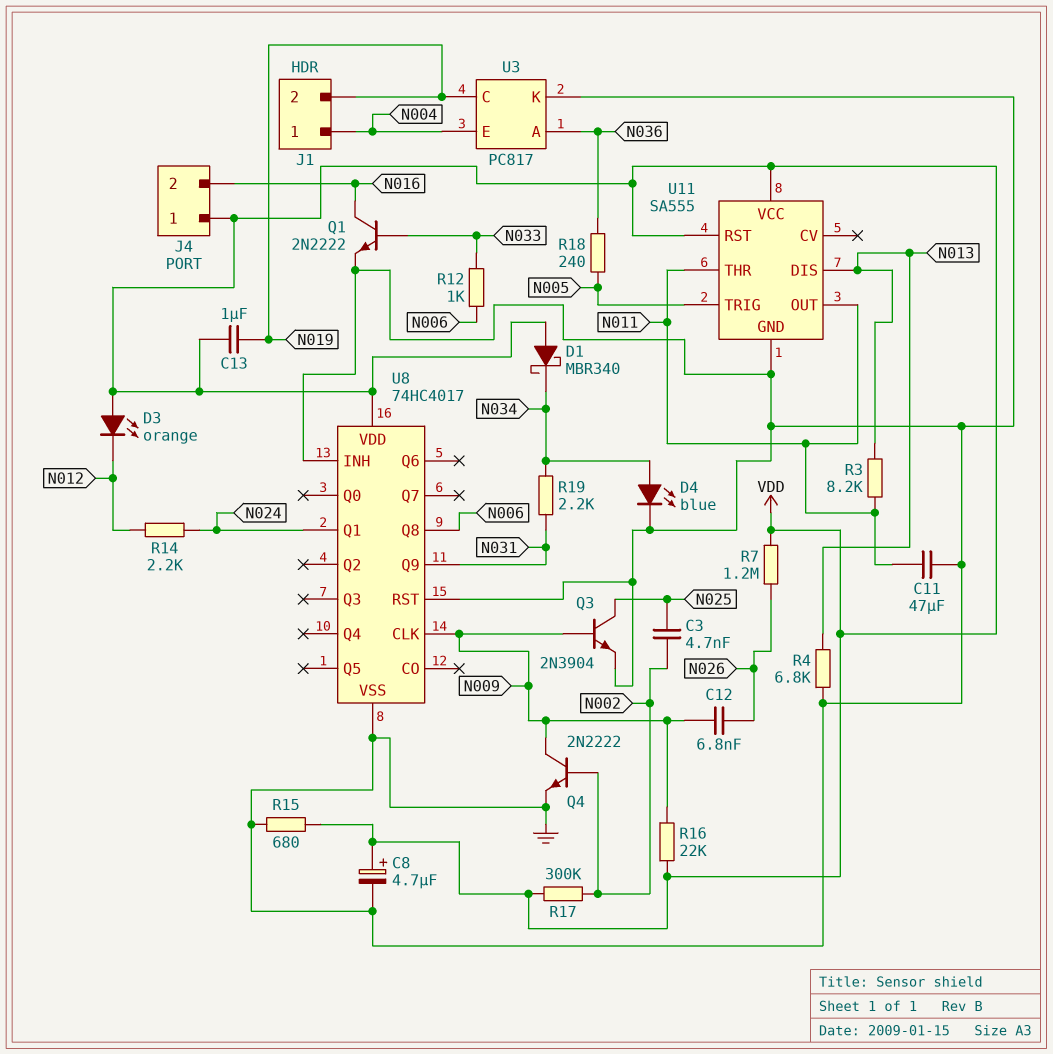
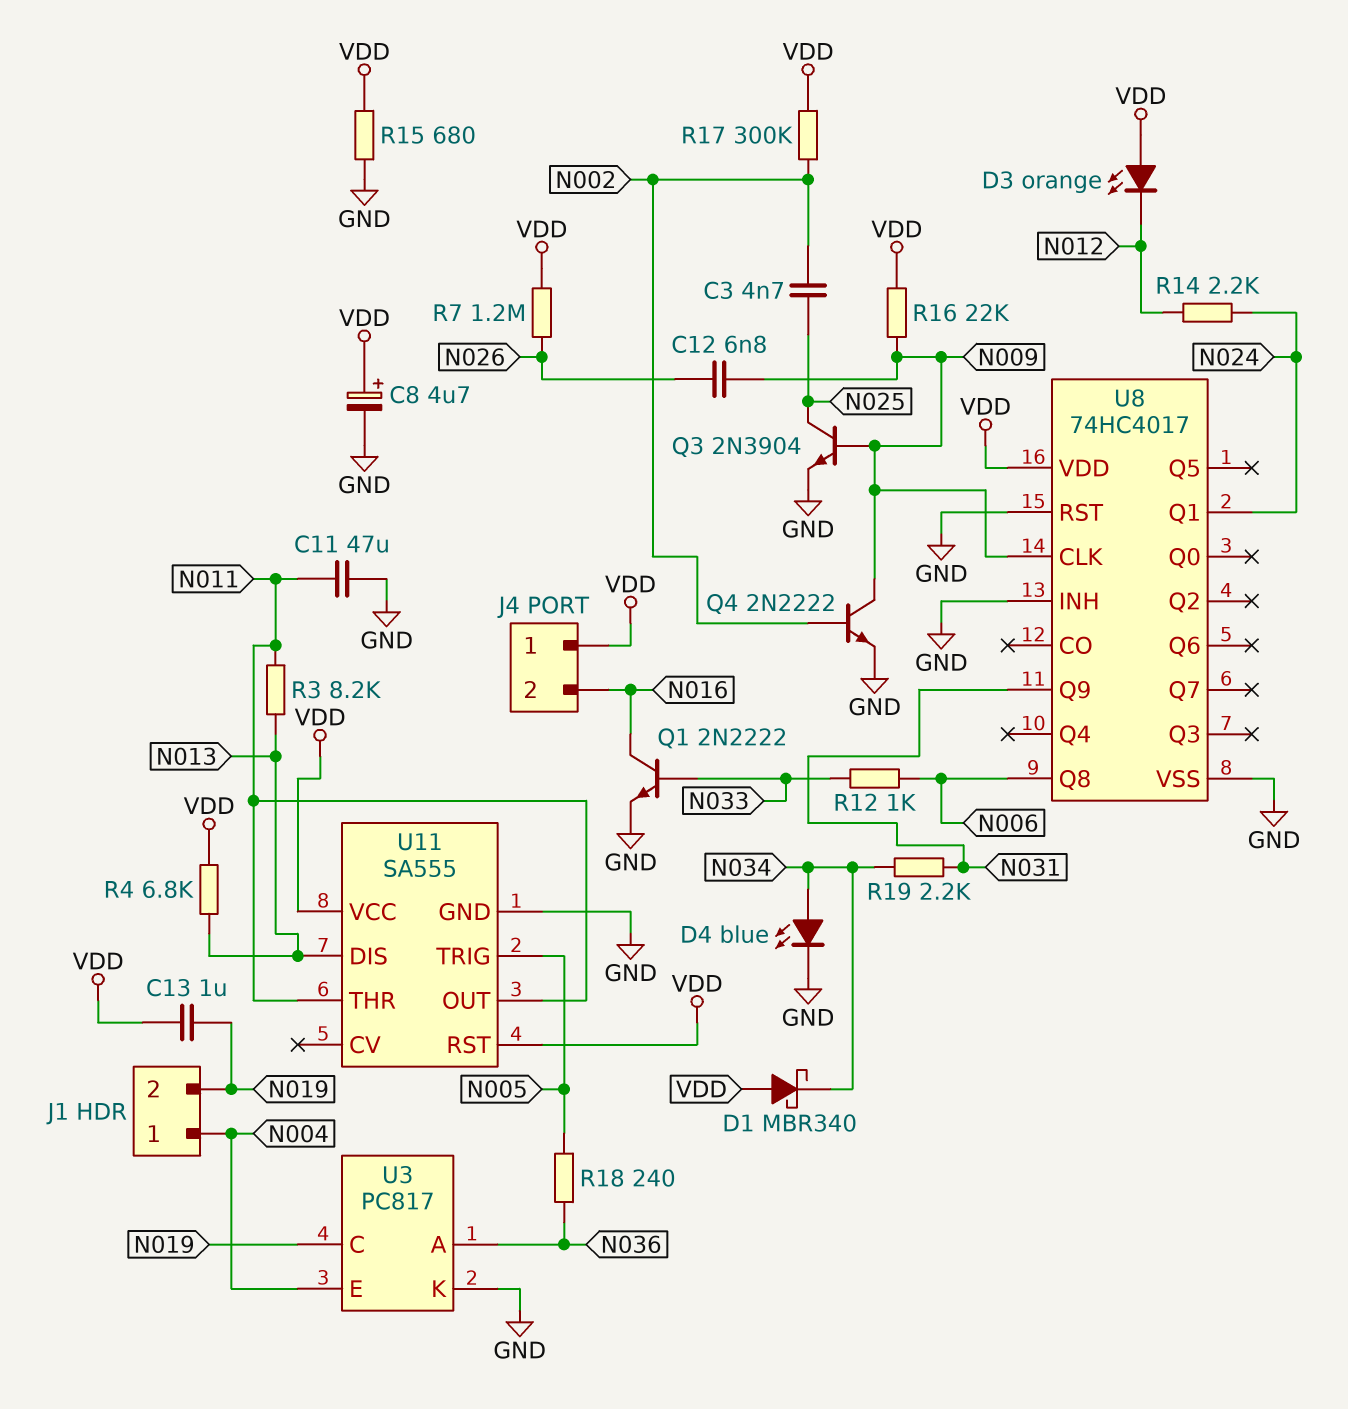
R4: 6.8k (GND, N013) -> 6.8k (N013, VDD)

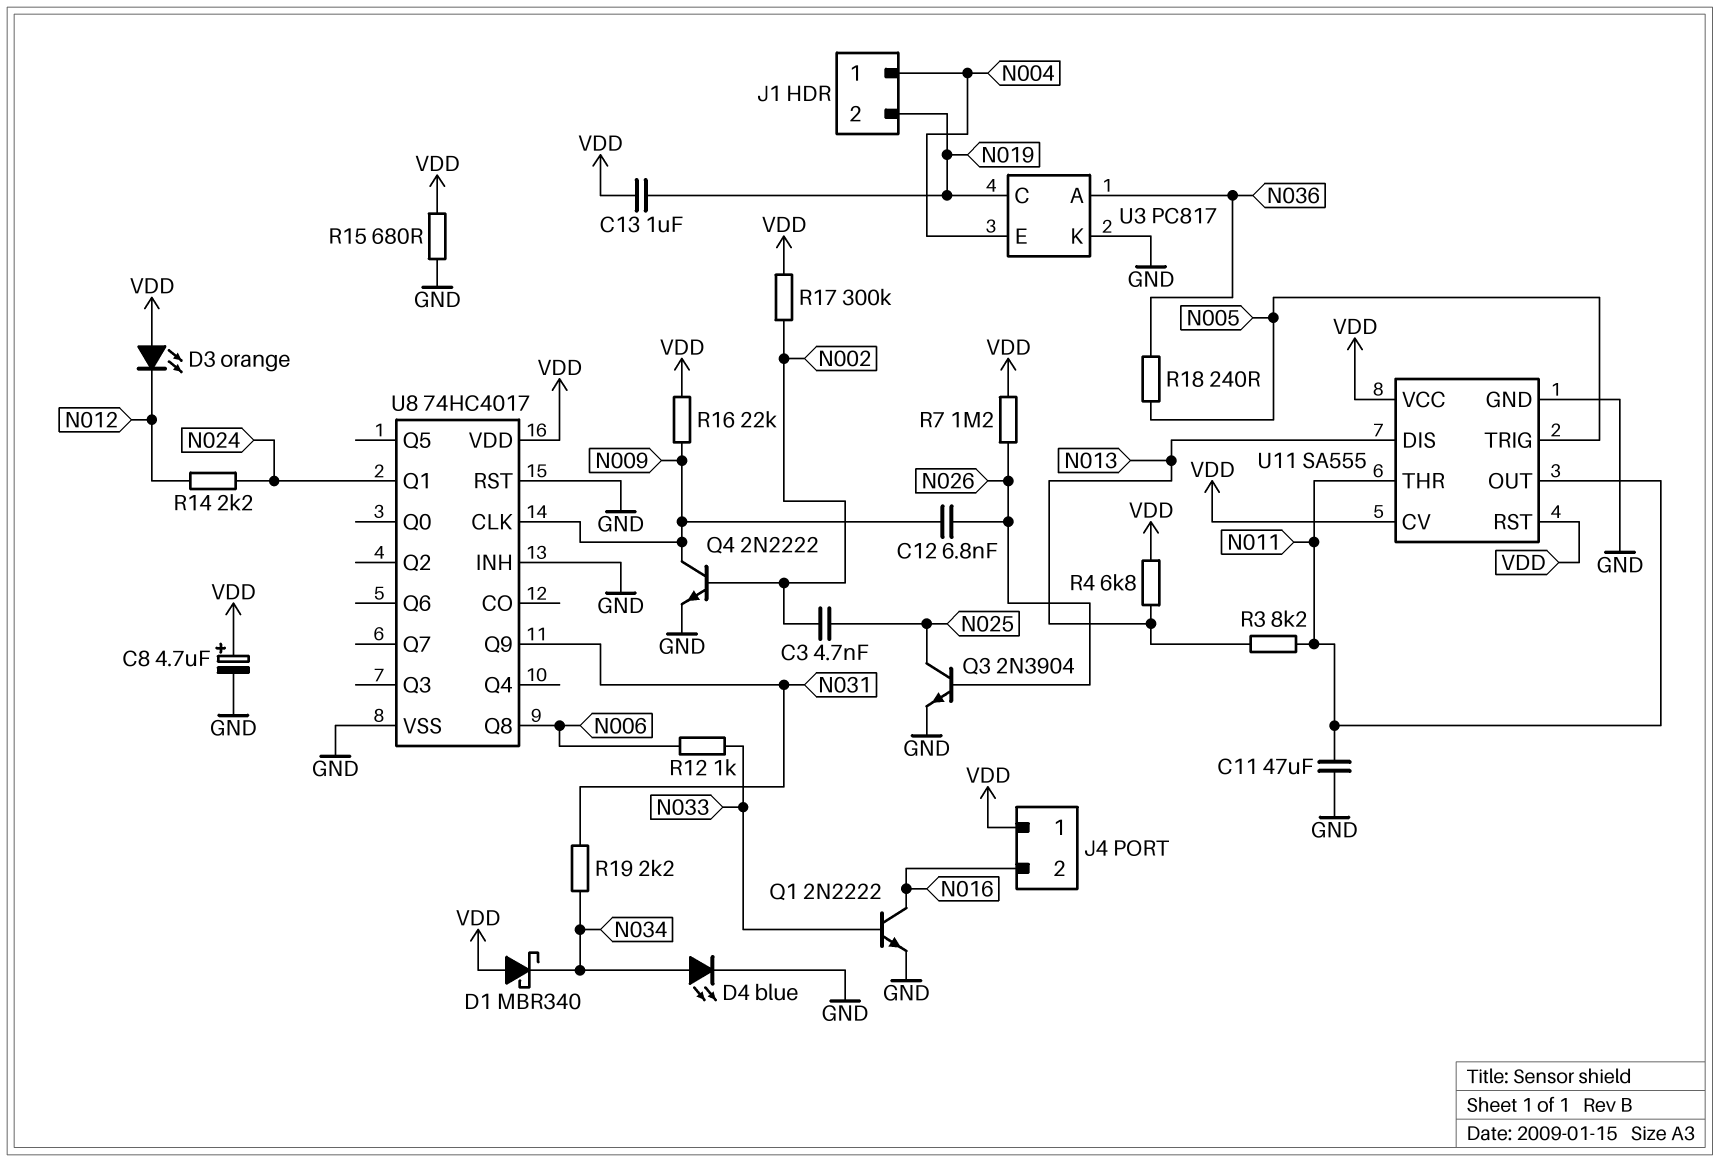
Q3: NPN 2N3904 (B N009, C N025, E GND) -> NPN 2N3904 (B N026, C N025, E GND)
U11 pin CV: none -> VDD

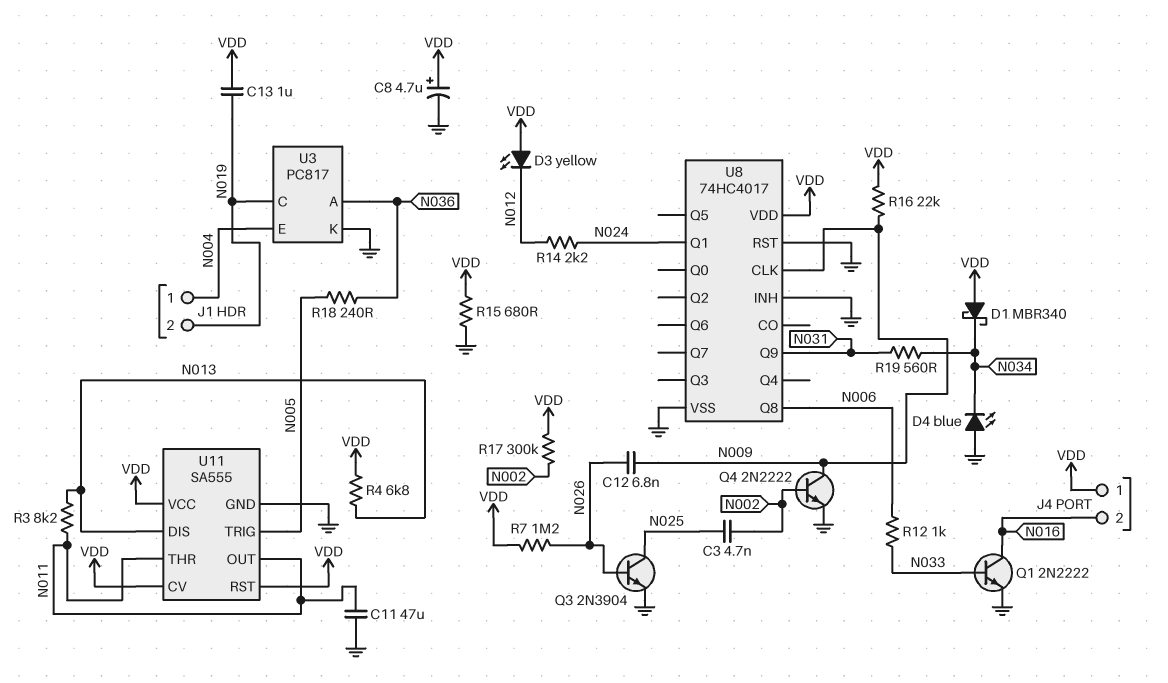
D3: LED orange (A VDD, K N012) -> LED yellow (A VDD, K N012)
D4: LED blue (A N034, K GND) -> LED blue (A GND, K N034)
R19: 2.2k (N031, N034) -> 560 (N031, N034)

